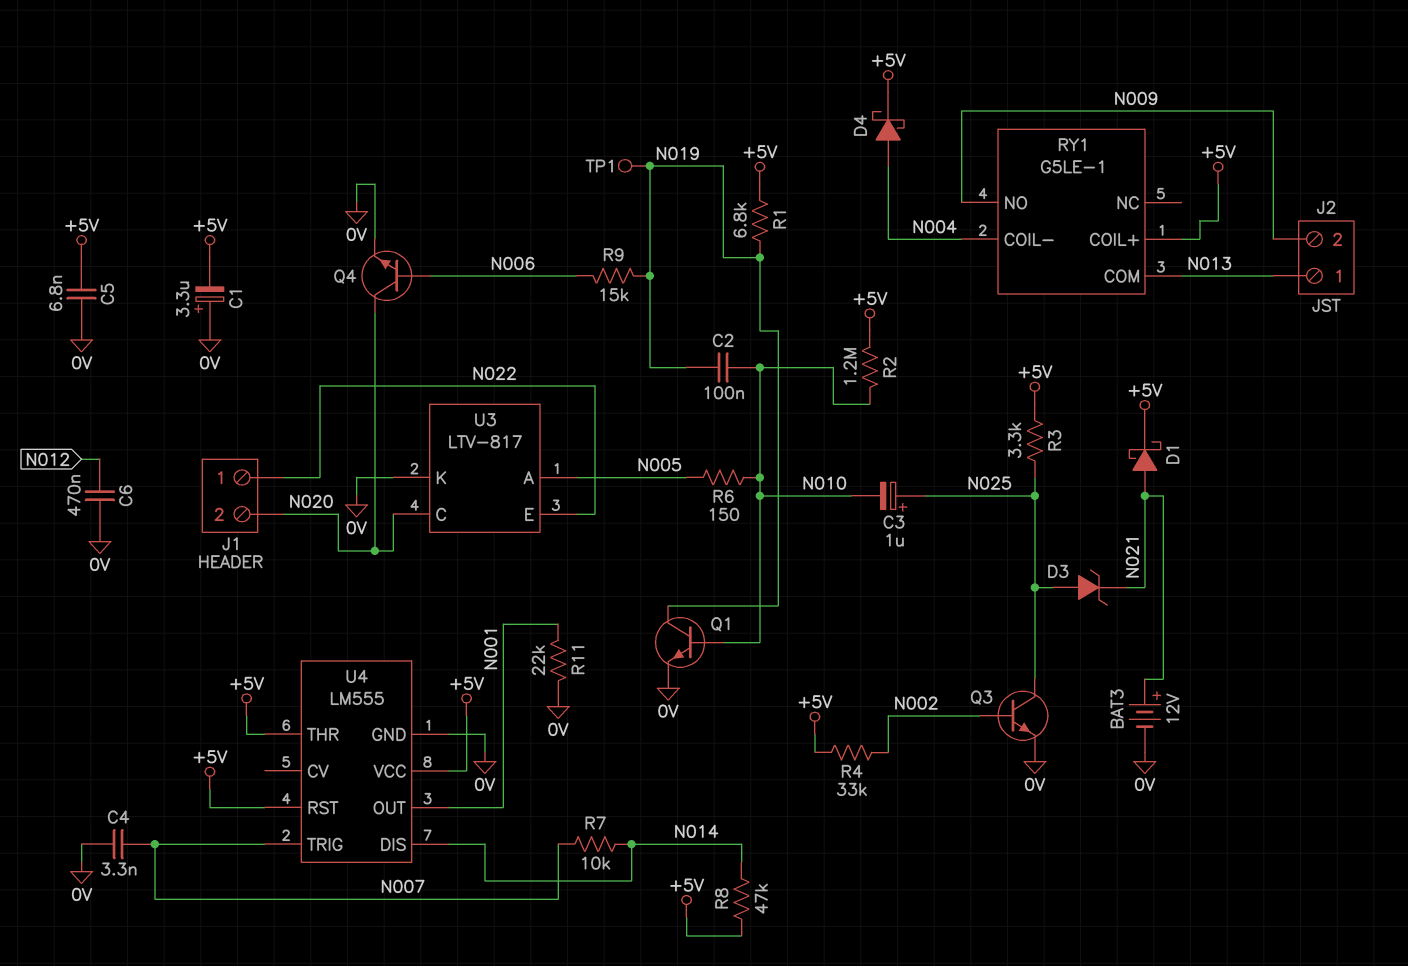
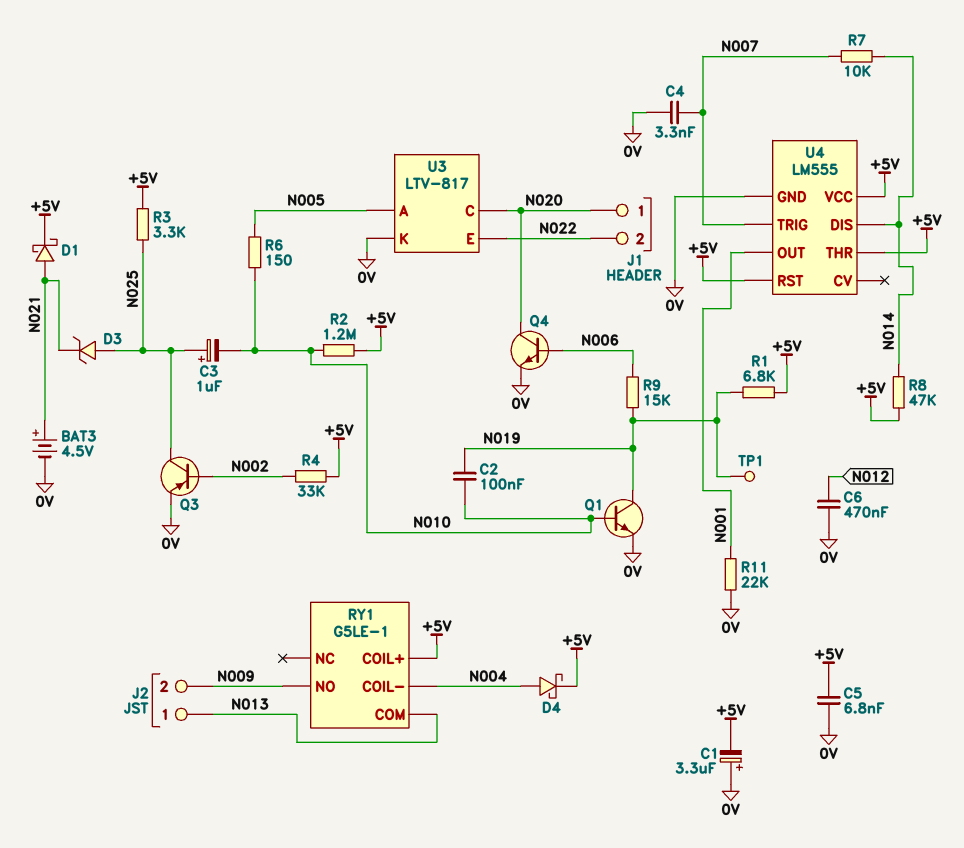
BAT3: 12V (plus N021, minus 0V) -> 4.5V (plus N021, minus 0V)
J1 pin 1: N022 -> N020
J1 pin 2: N020 -> N022
Q3: NPN (B N002, C N025, E 0V) -> PNP (B N002, C N025, E 0V)

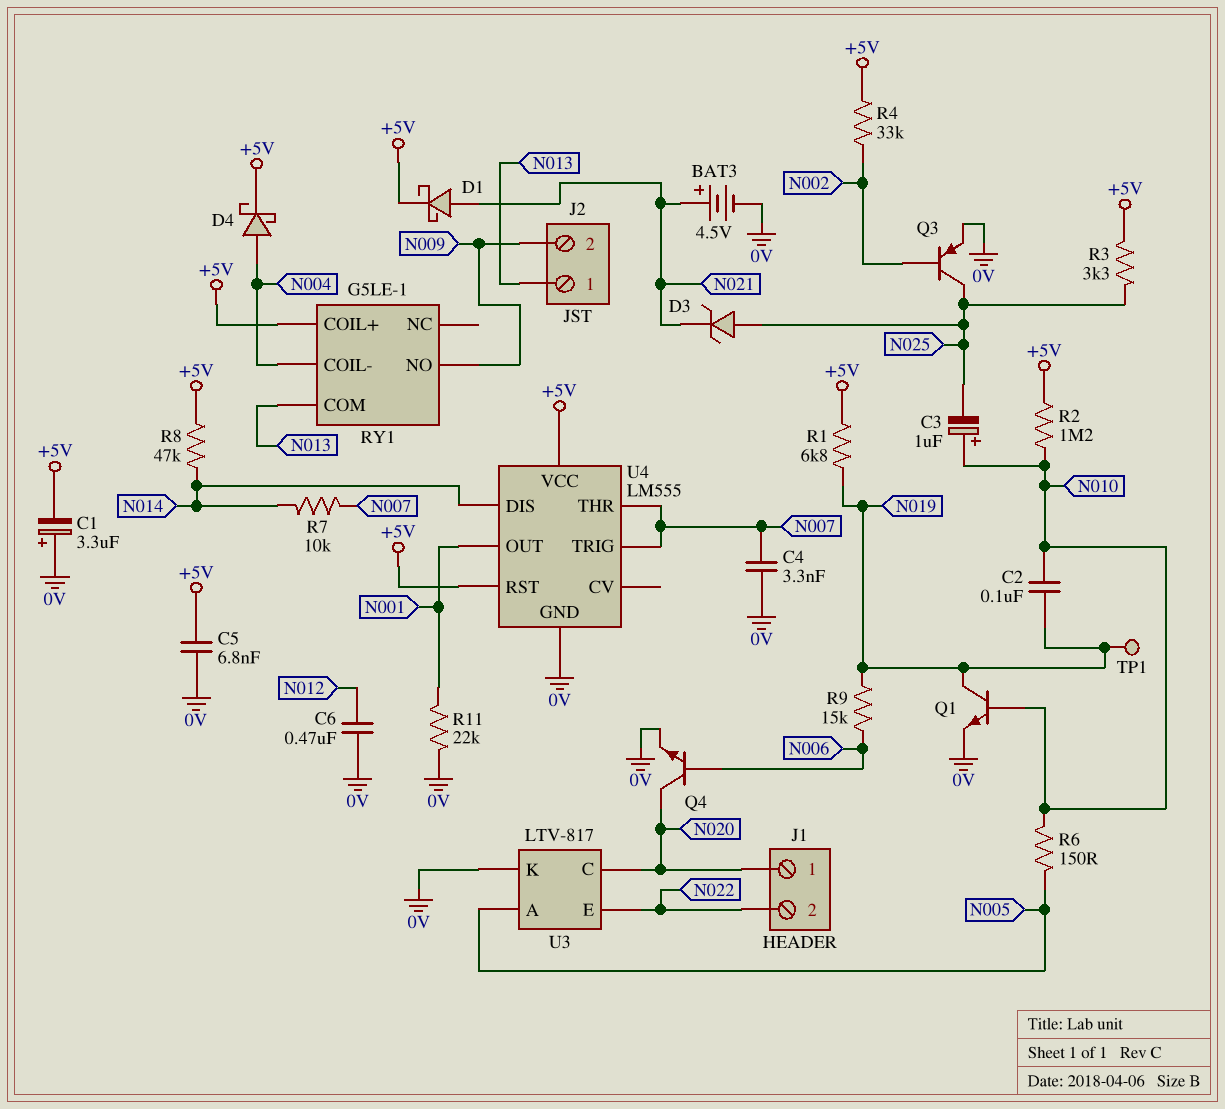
C3: 1uF (plus N025, minus N010) -> 1uF (plus N010, minus N025)
U4 pin THR: +5V -> N007

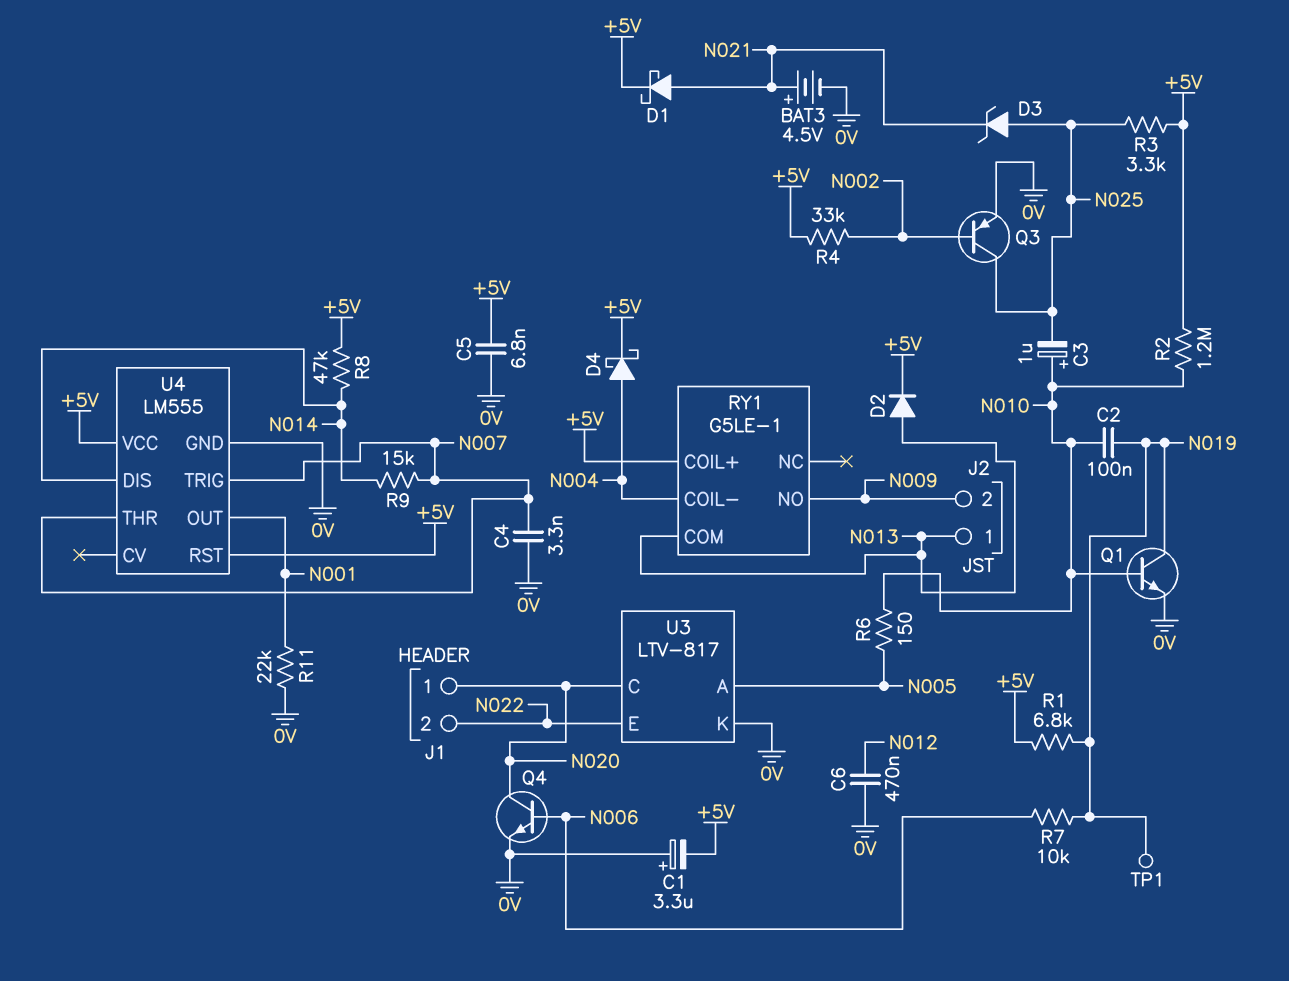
D2: none -> diode (A N013, K +5V)
R7: 10k (N007, N014) -> 10k (N006, N019)
R9: 15k (N006, N019) -> 15k (N007, N014)

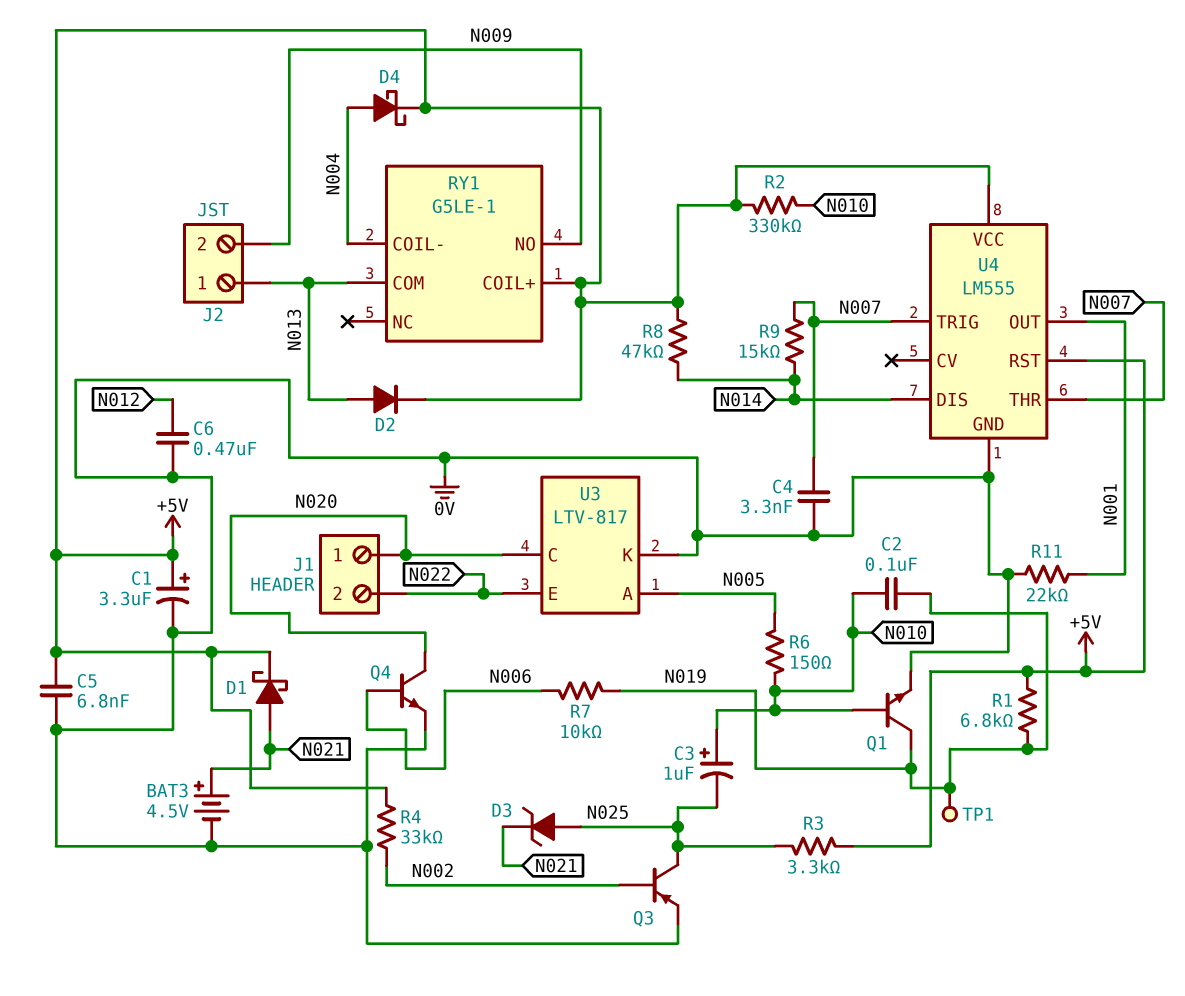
C1: 3.3uF (plus 0V, minus +5V) -> 3.3uF (plus +5V, minus 0V)
R2: 1.2M (+5V, N010) -> 330k (+5V, N010)

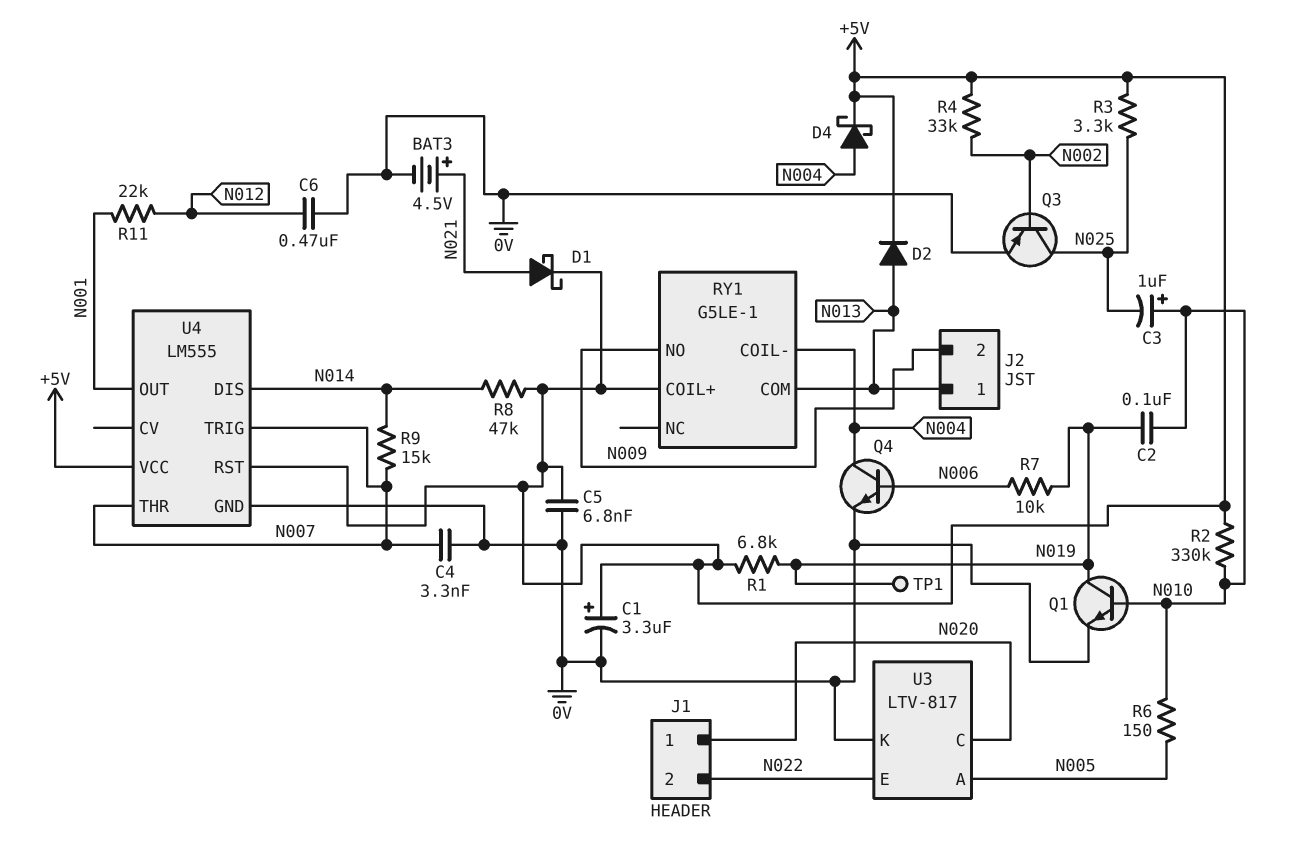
D3: zener (A N025, K N021) -> none
Q4: NPN (B N006, C N020, E 0V) -> NPN (B N006, C N004, E 0V)
R11: 22k (0V, N001) -> 22k (N001, N012)

